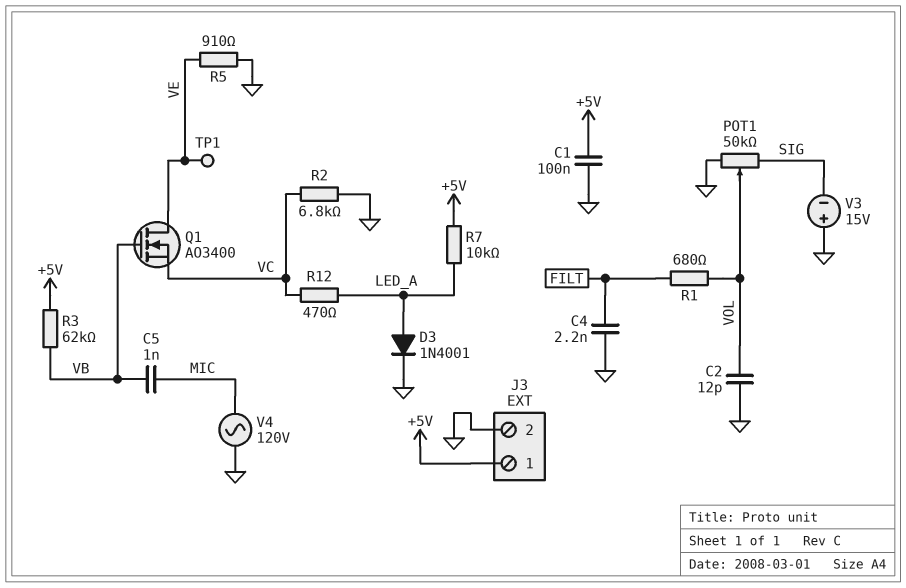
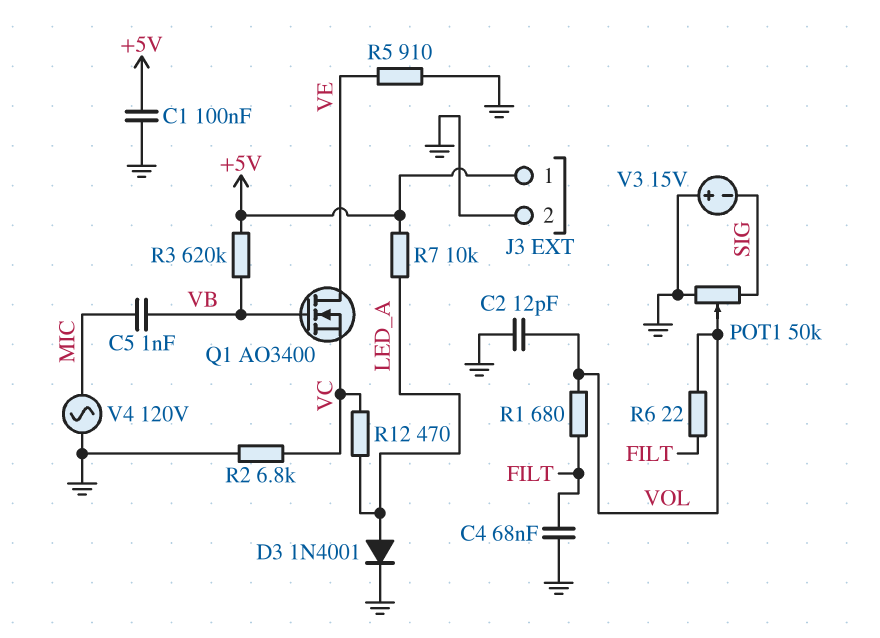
C4: 2.2nF (FILT, GND) -> 68nF (FILT, GND)
R3: 62k (+5V, VB) -> 620k (+5V, VB)
R6: none -> 22 (FILT, VOL)
TP1: test point (VE) -> none

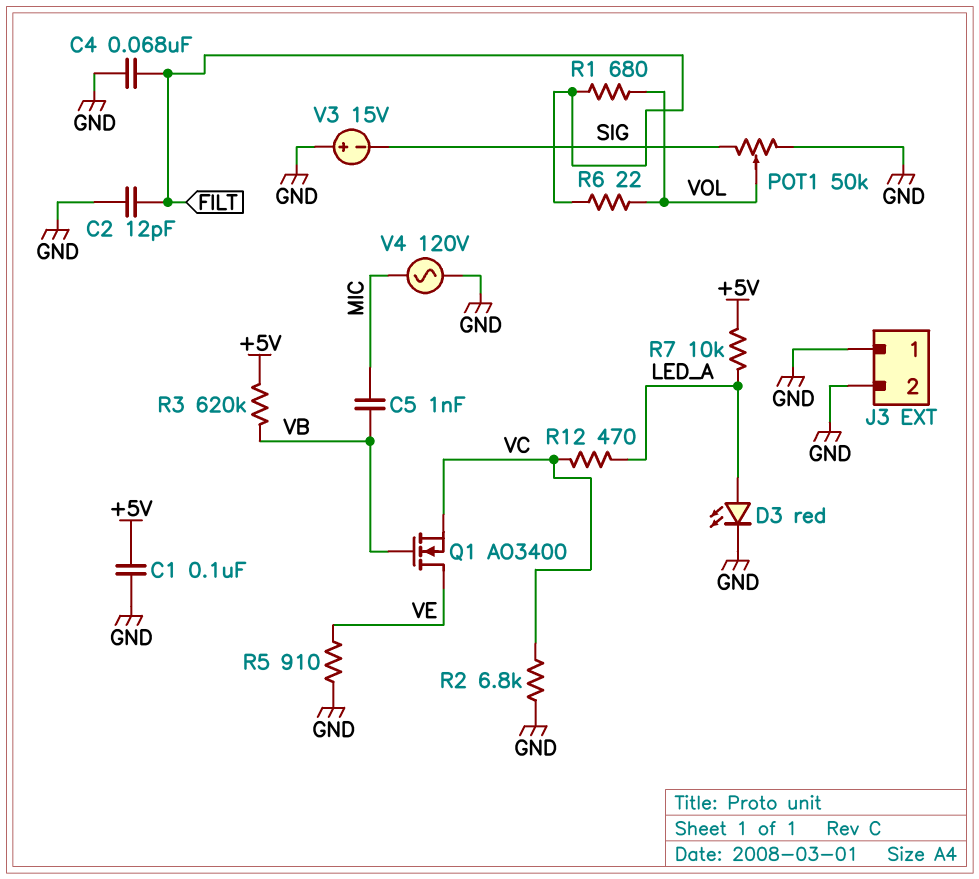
C2: 12pF (GND, VOL) -> 12pF (FILT, GND)
D3: diode 1N4001 (A LED_A, K GND) -> LED red (A LED_A, K GND)
J3 pin 1: +5V -> GND

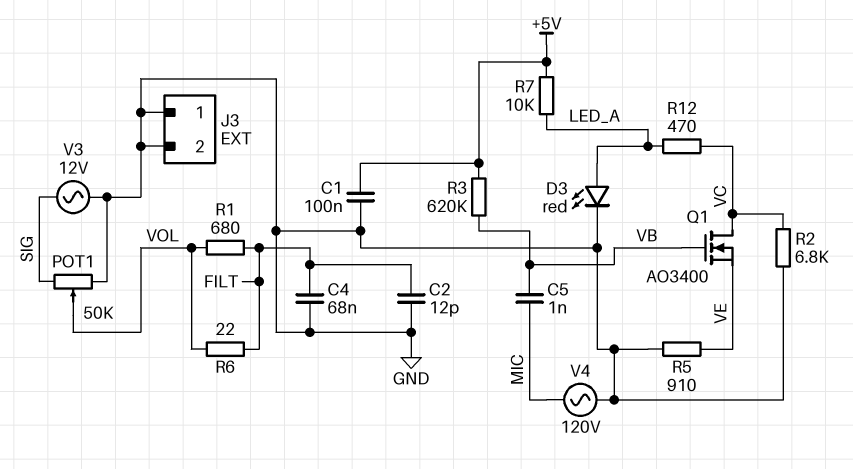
Q1: NMOS AO3400 (G VB, D VE, S VC) -> NMOS AO3400 (G VB, D VC, S VE)
V3: 15V (plus GND, minus SIG) -> AC 12V (GND, SIG)

